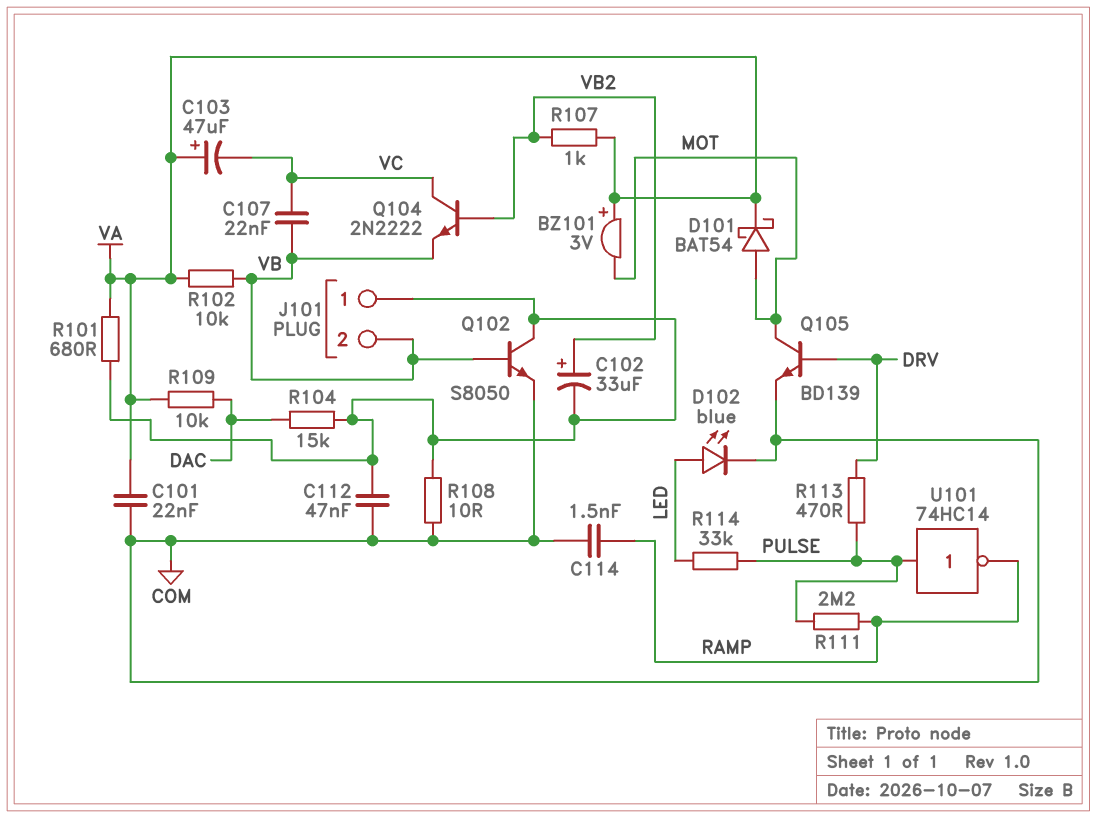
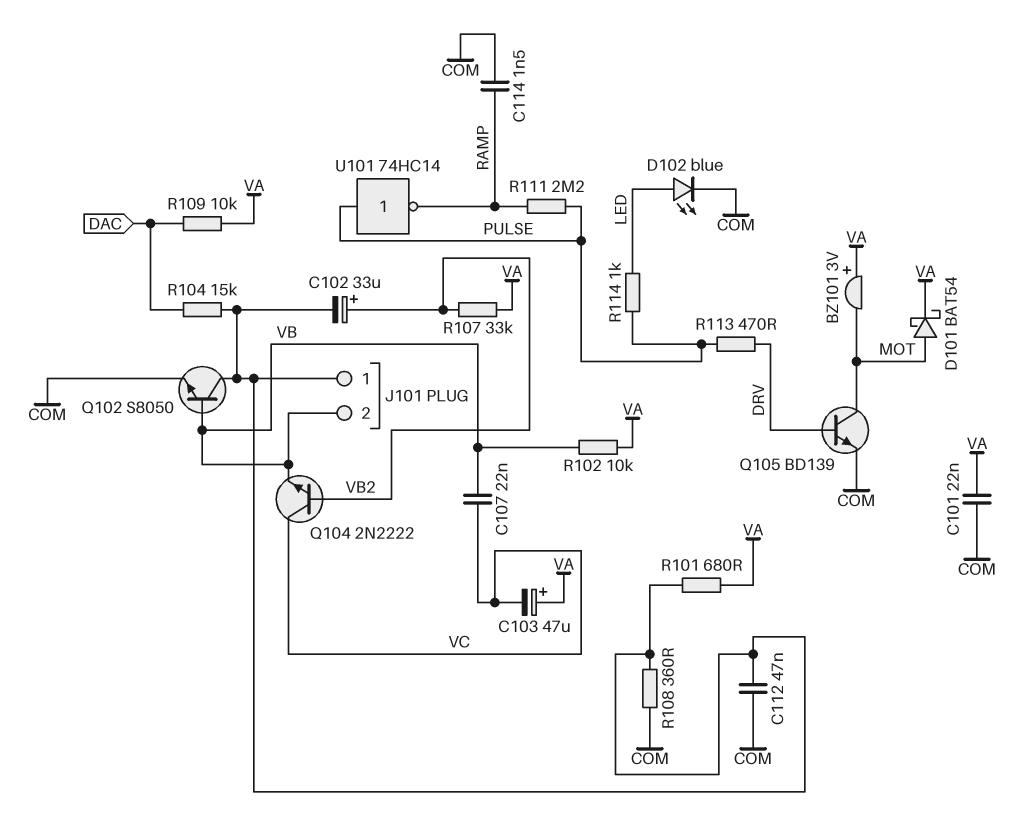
R107: 1k (VA, VB2) -> 33k (VA, VB2)
R108: 10 (COM, J101/1) -> 360 (COM, J101/1)
R114: 33k (LED, PULSE) -> 1k (LED, PULSE)

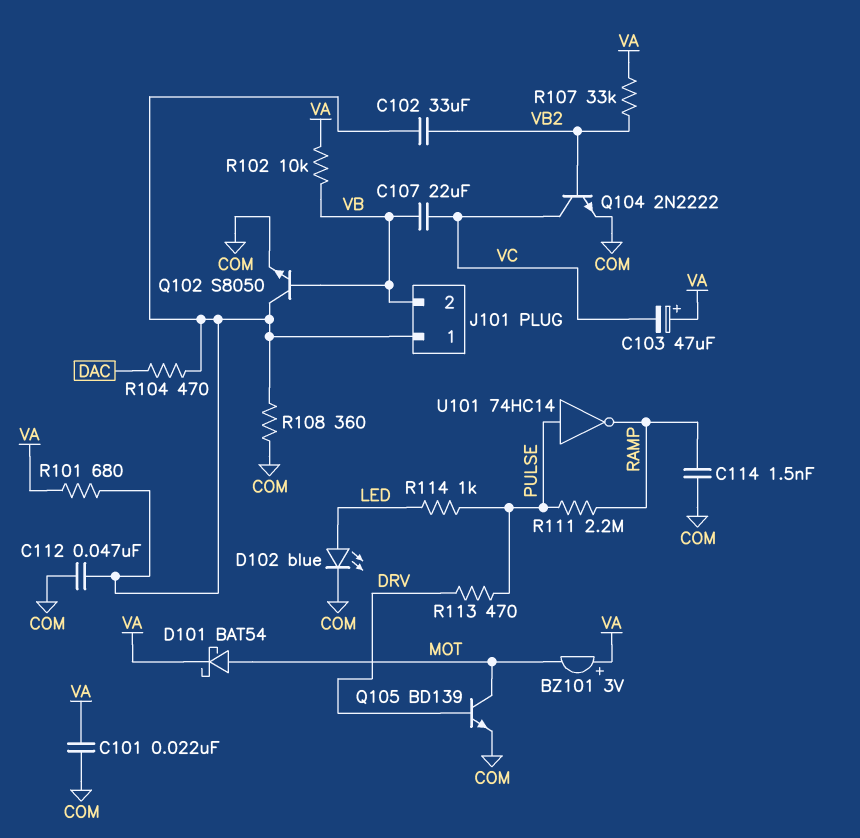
C102: 33uF (plus VB2, minus J101/1) -> 33uF (J101/1, VB2)
C107: 22nF (VB, VC) -> 22uF (VB, VC)
Q104: NPN 2N2222 (B VB2, C VC, E VB) -> NPN 2N2222 (B VB2, C VC, E COM)
R104: 15k (DAC, J101/1) -> 470 (DAC, J101/1)
R109: 10k (DAC, VA) -> none

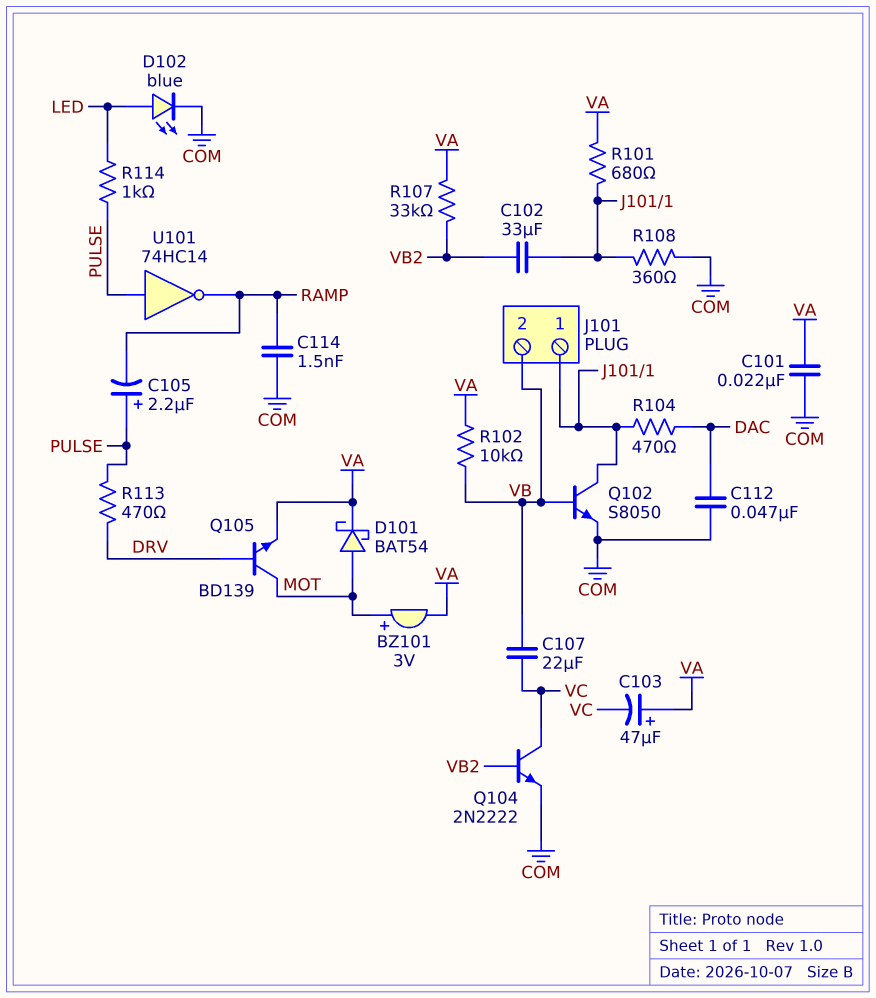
BZ101: buzzer 3V (plus VA, minus MOT) -> buzzer 3V (plus MOT, minus VA)
C105: none -> 2.2uF (plus PULSE, minus RAMP)
C112: 47nF (COM, J101/1) -> 47nF (COM, DAC)
Q105: NPN BD139 (B DRV, C MOT, E COM) -> NPN BD139 (B DRV, C MOT, E VA)
R111: 2.2M (PULSE, RAMP) -> none

